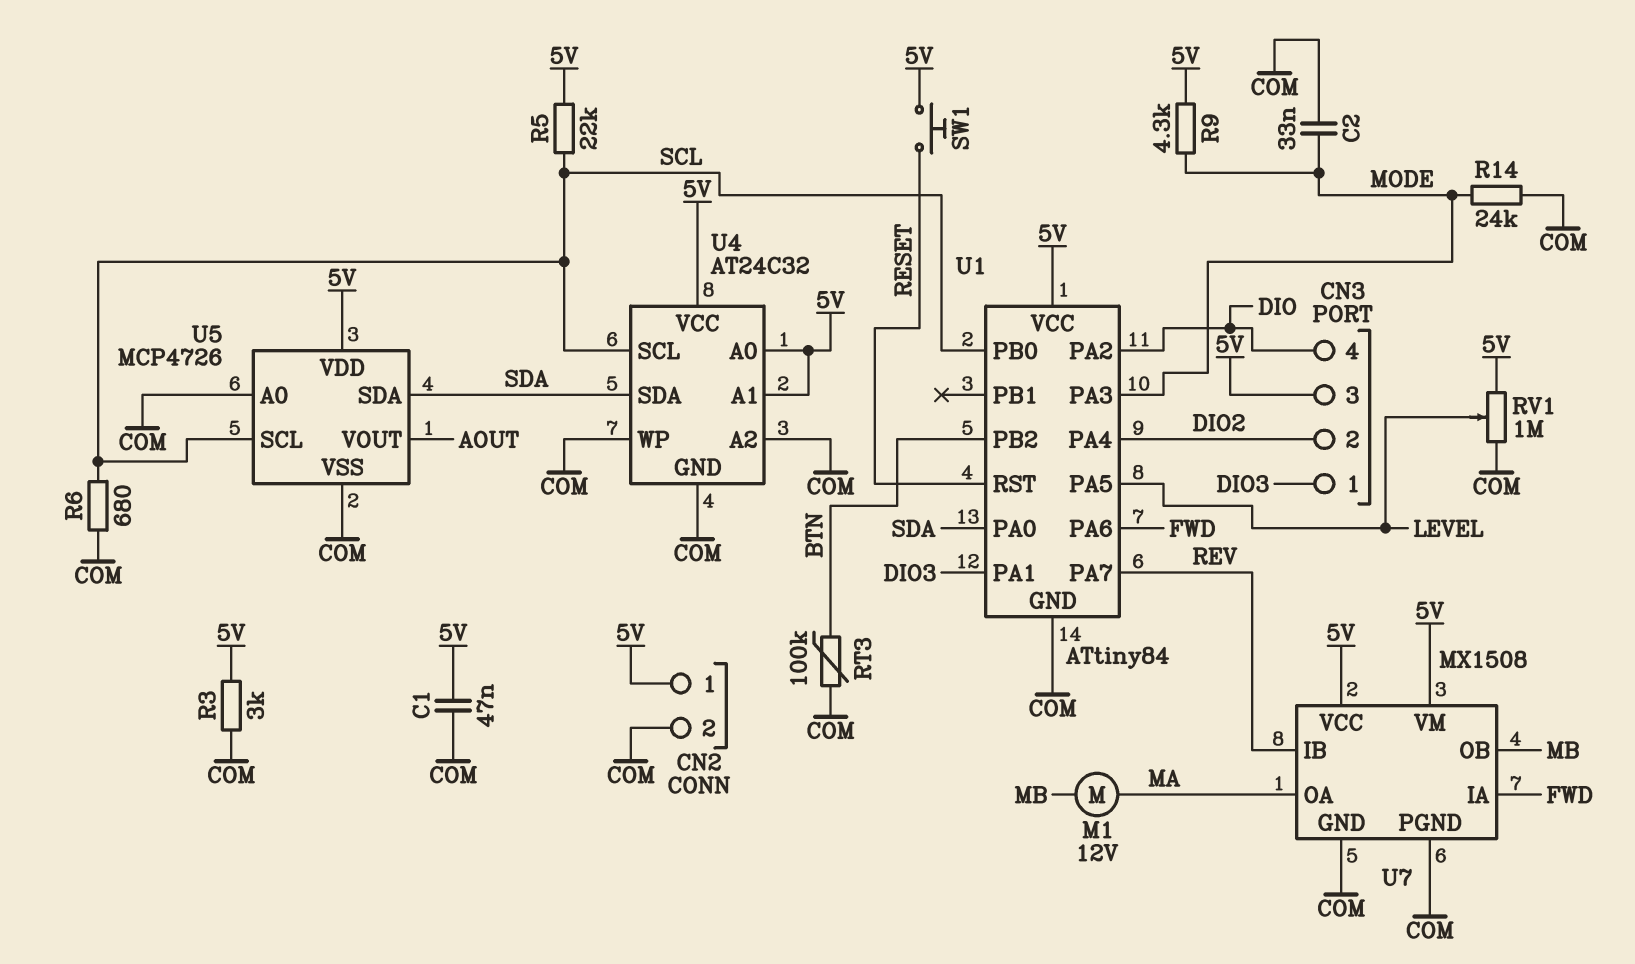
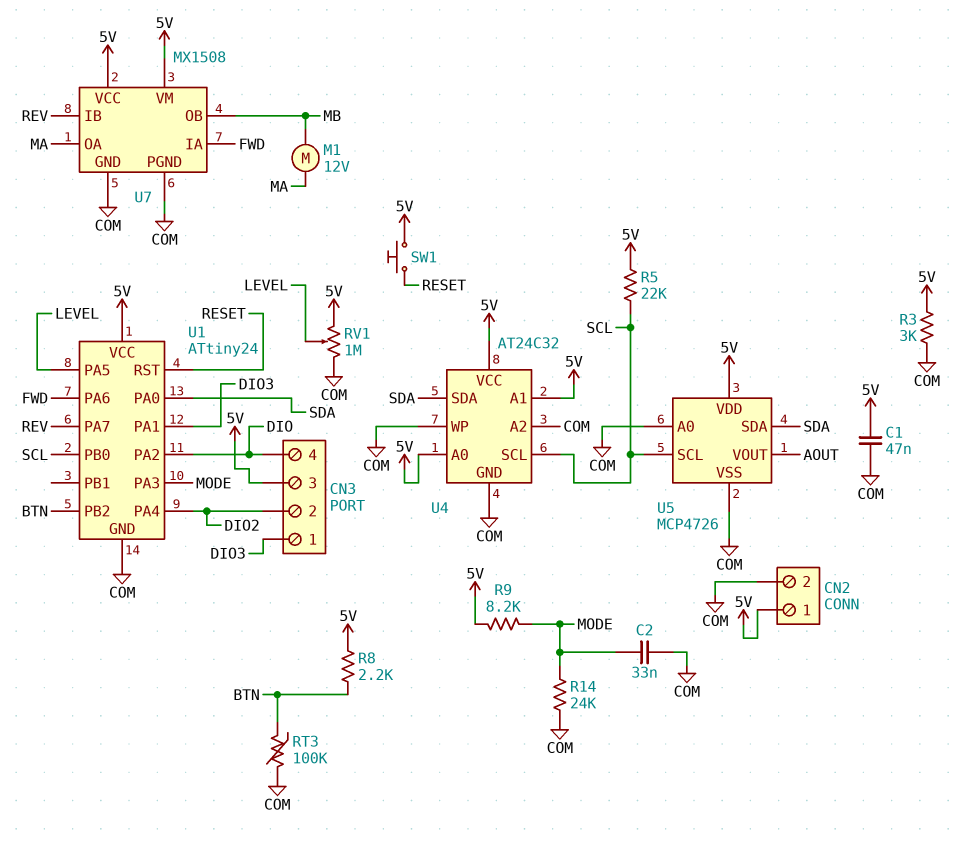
R6: 680 (COM, SCL) -> none
R8: none -> 2.2k (5V, BTN)
R9: 4.3k (5V, MODE) -> 8.2k (5V, MODE)
U1: ATtiny84 -> ATtiny24

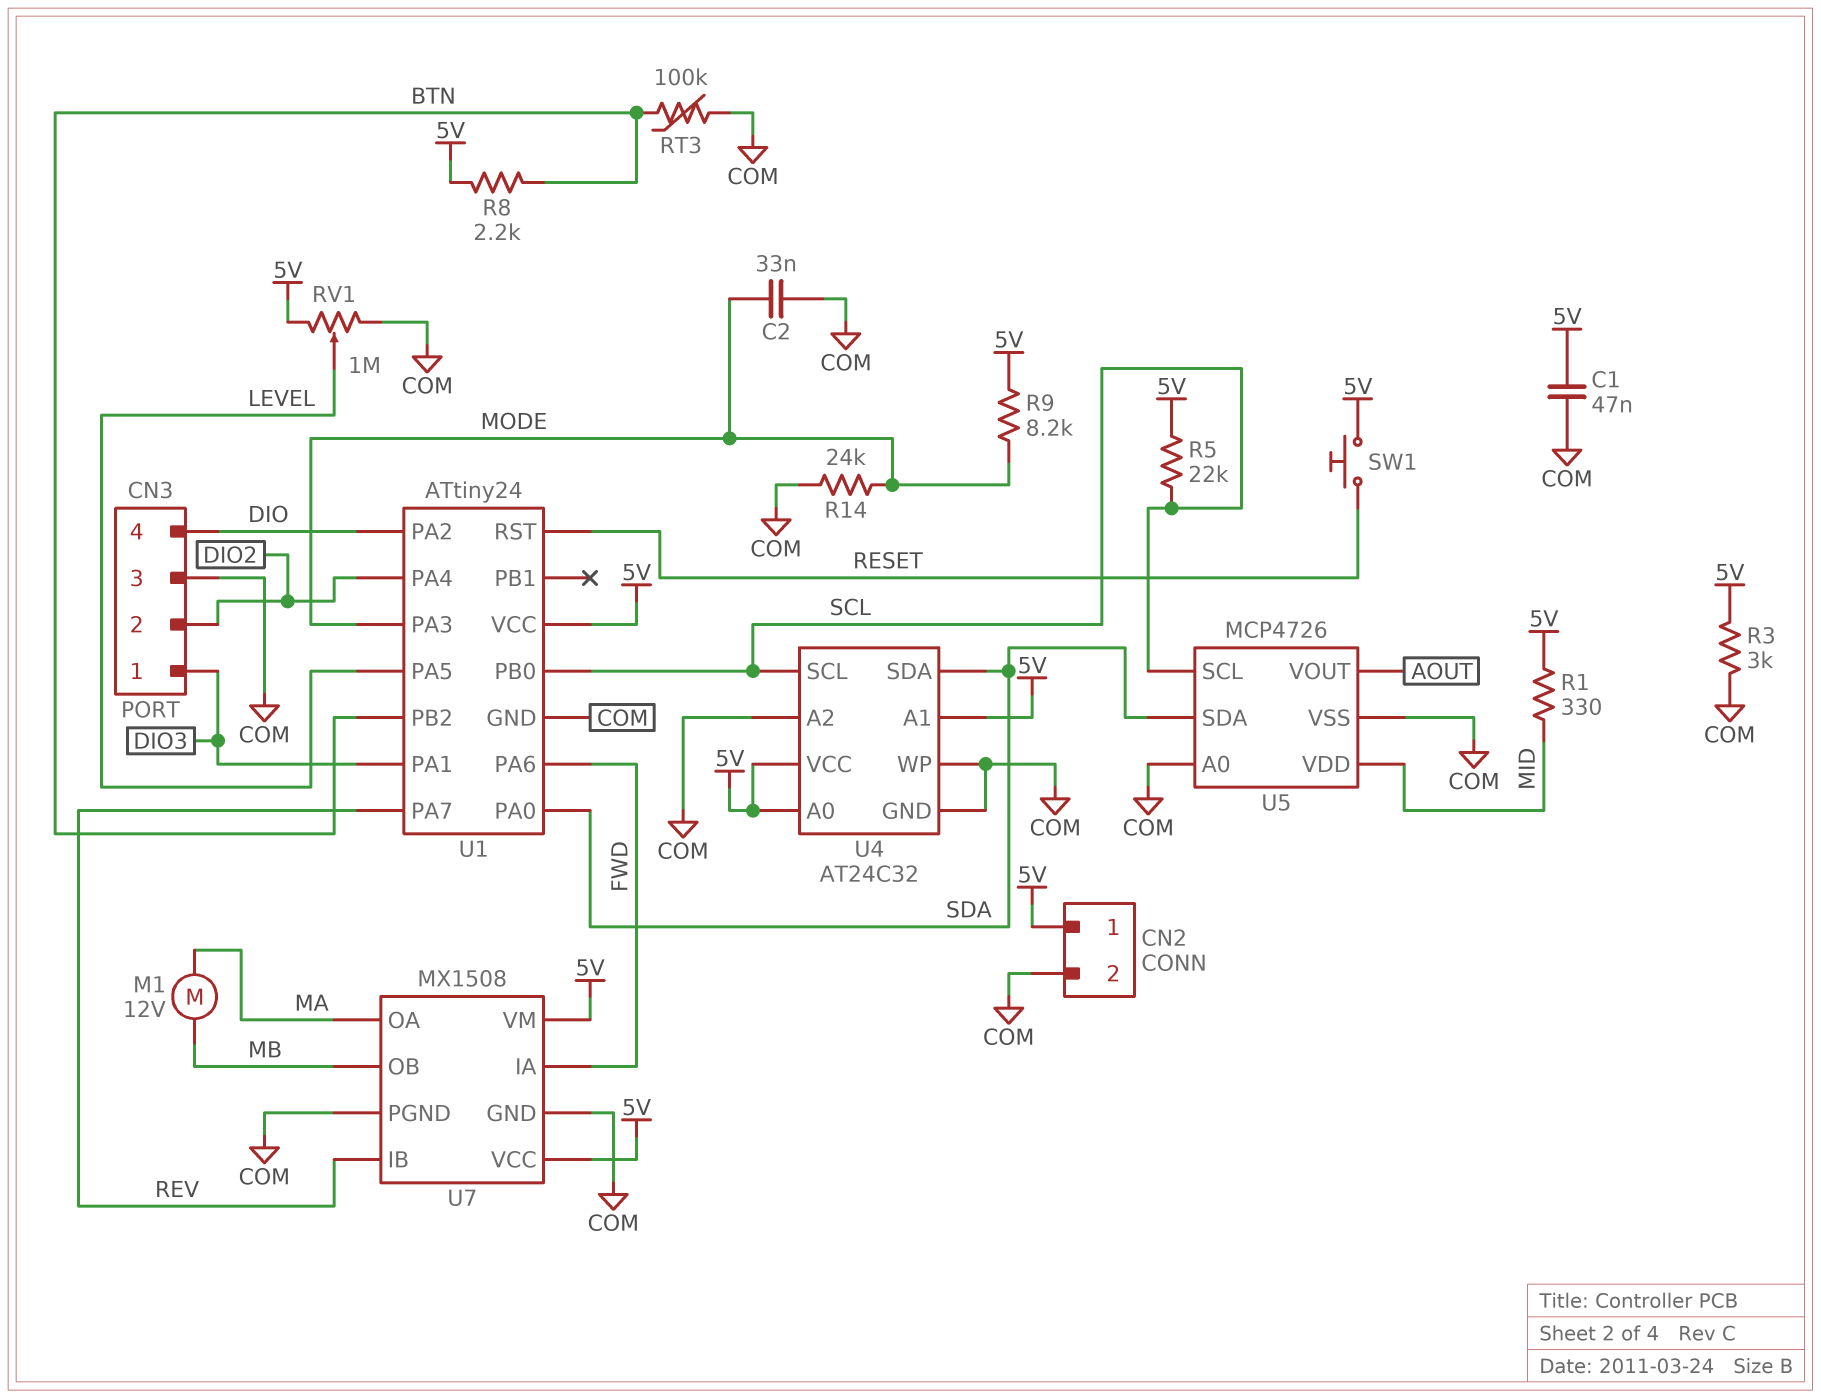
CN3 pin 3: 5V -> COM
R1: none -> 330 (5V, MID)
U5 pin VDD: 5V -> MID

